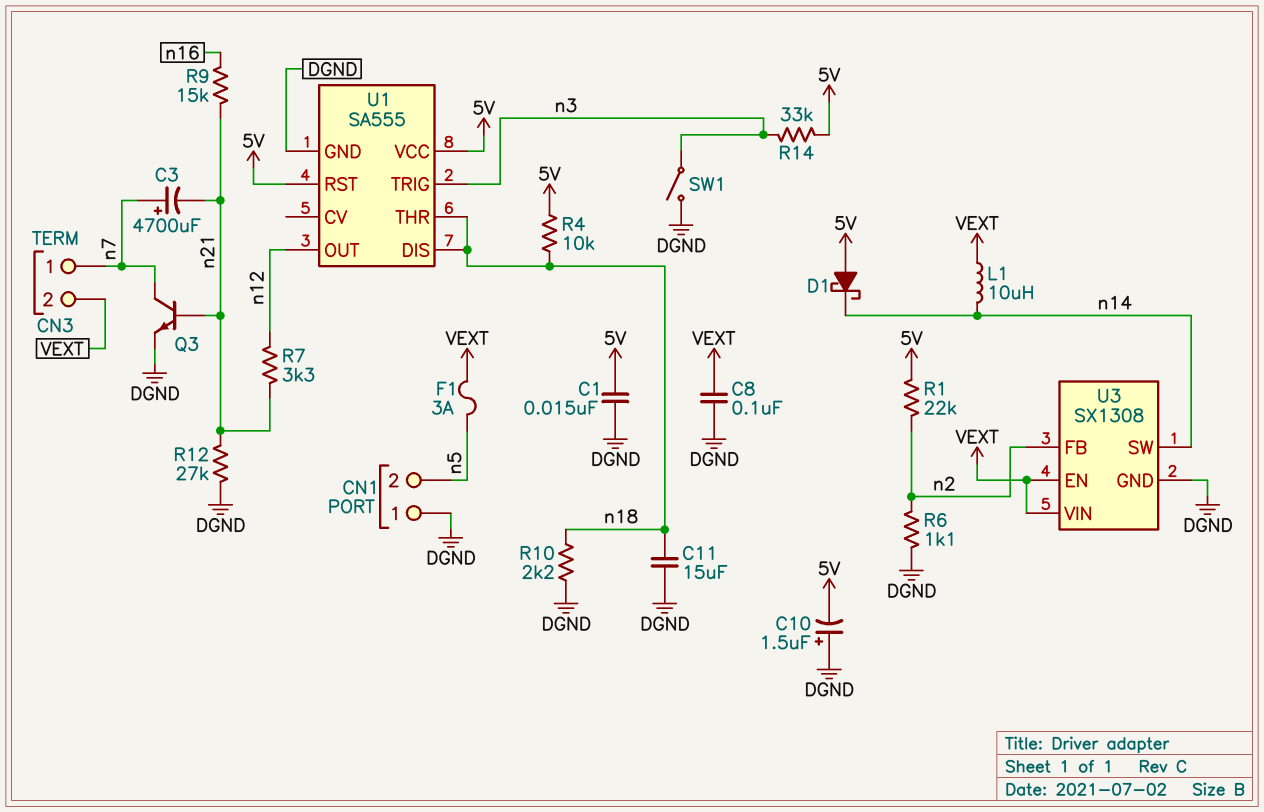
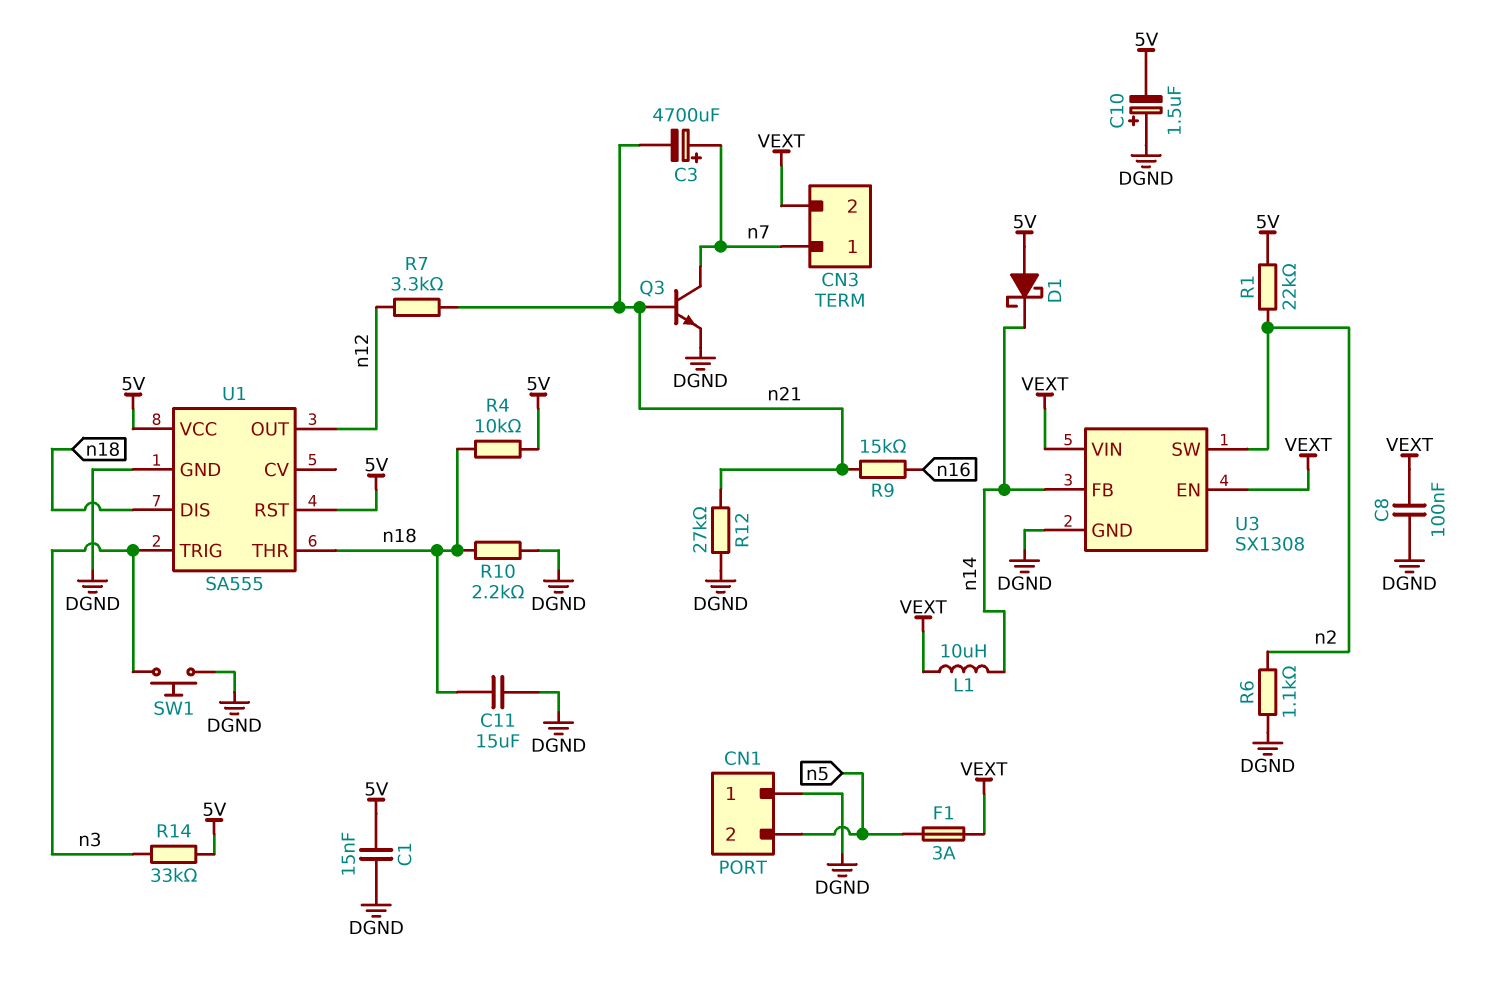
SW1: switch (DGND, n3) -> button (DGND, n3)
U3 pin FB: n2 -> n14
U3 pin SW: n14 -> n2

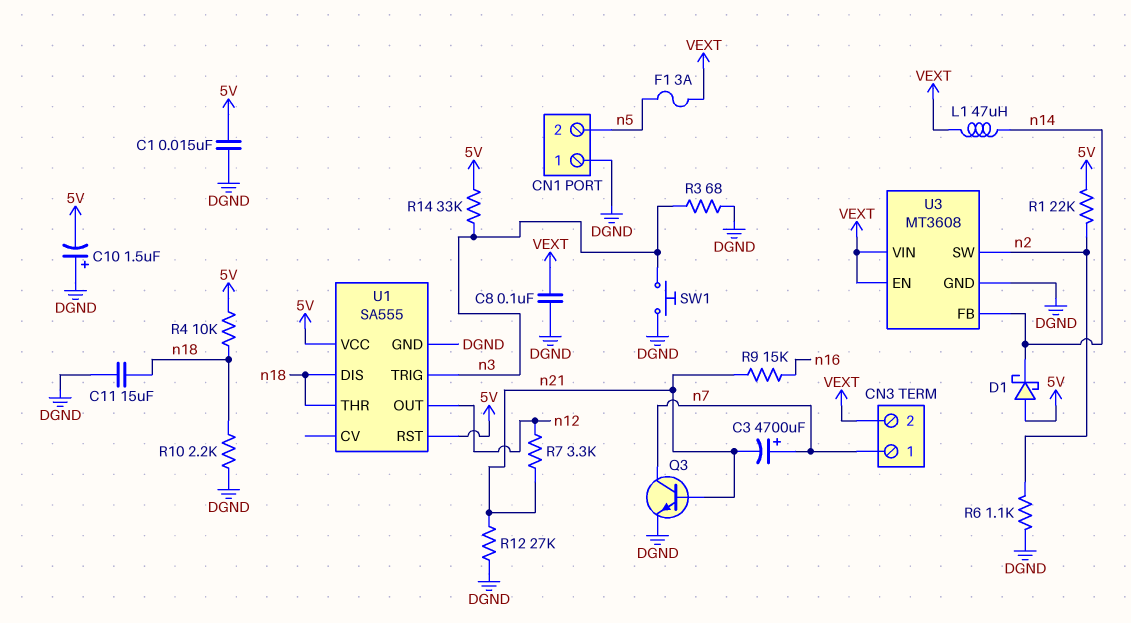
L1: 10uH (VEXT, n14) -> 47uH (VEXT, n14)
R3: none -> 68 (DGND, n3)
U3: SX1308 -> MT3608

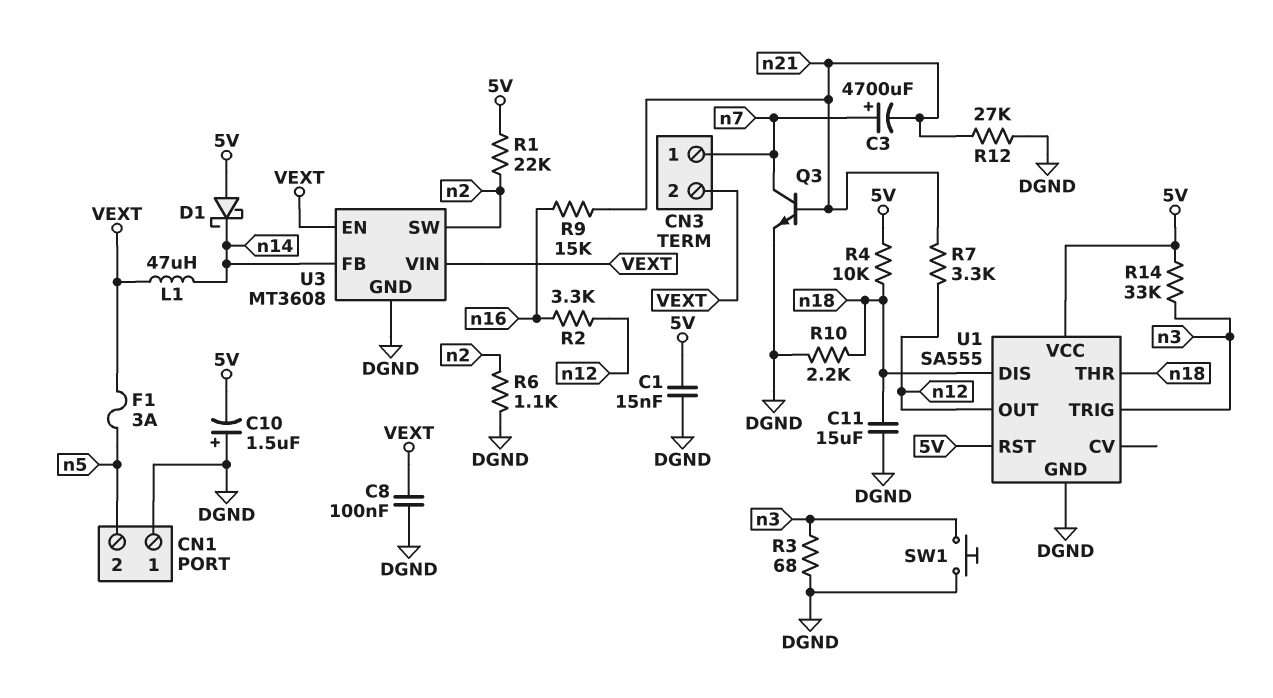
R2: none -> 3.3k (n12, n16)

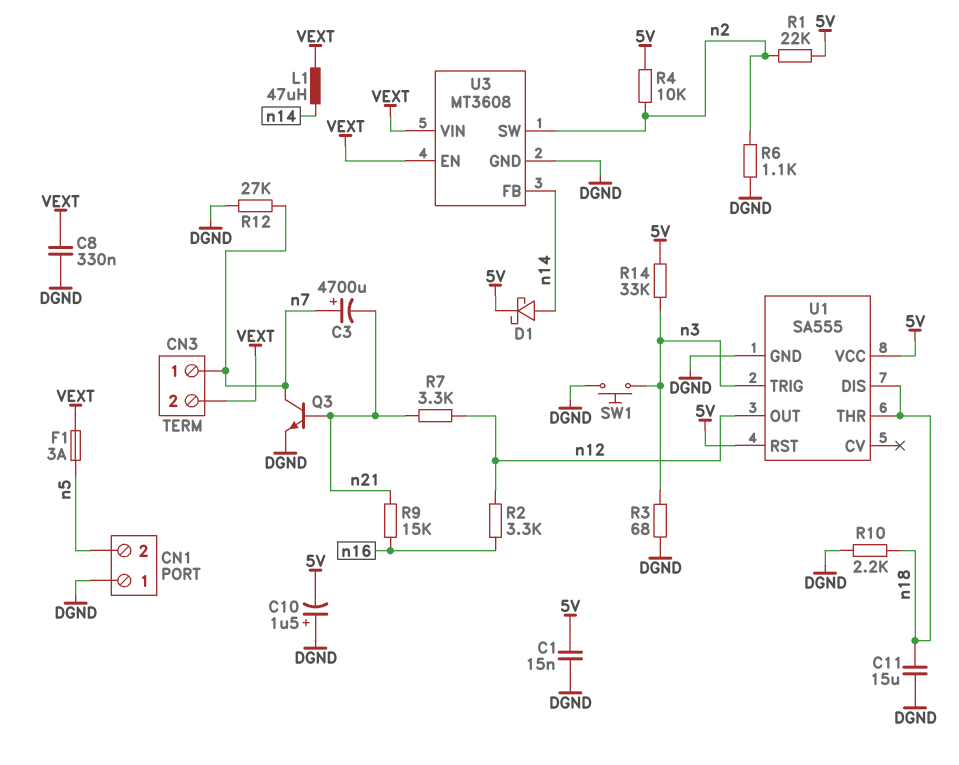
C8: 100nF (DGND, VEXT) -> 330nF (DGND, VEXT)
D1: schottky (A 5V, K n14) -> schottky (A n14, K 5V)
R4: 10k (5V, n18) -> 10k (5V, n2)
R12: 27k (DGND, n21) -> 27k (DGND, n7)

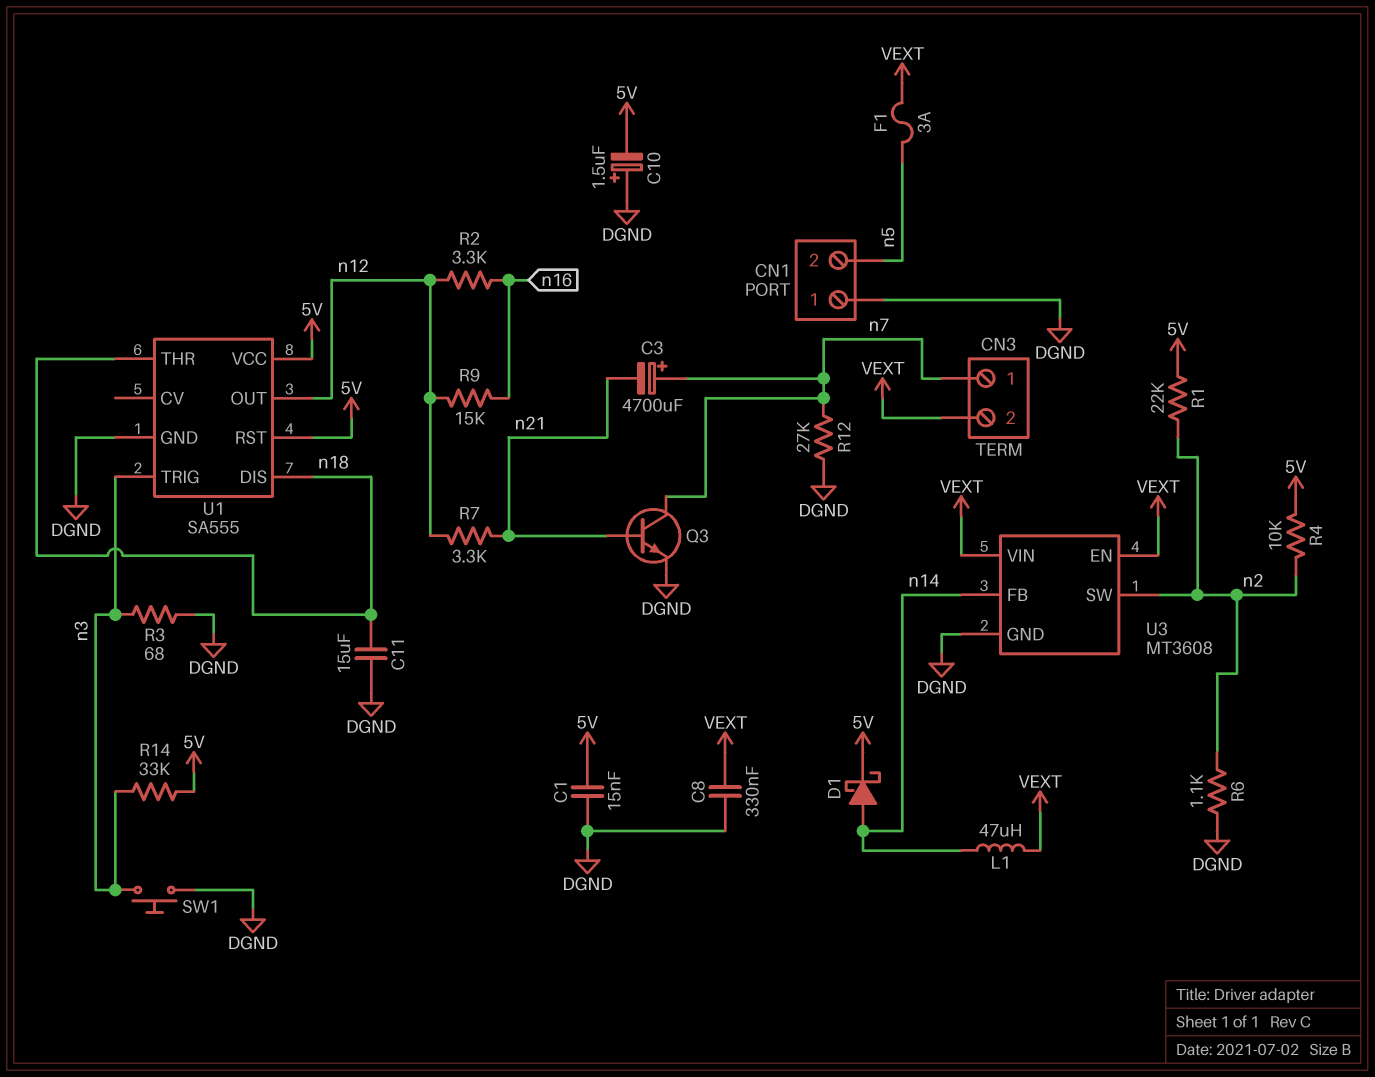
R9: 15k (n16, n21) -> 15k (n12, n16)
R10: 2.2k (DGND, n18) -> none

